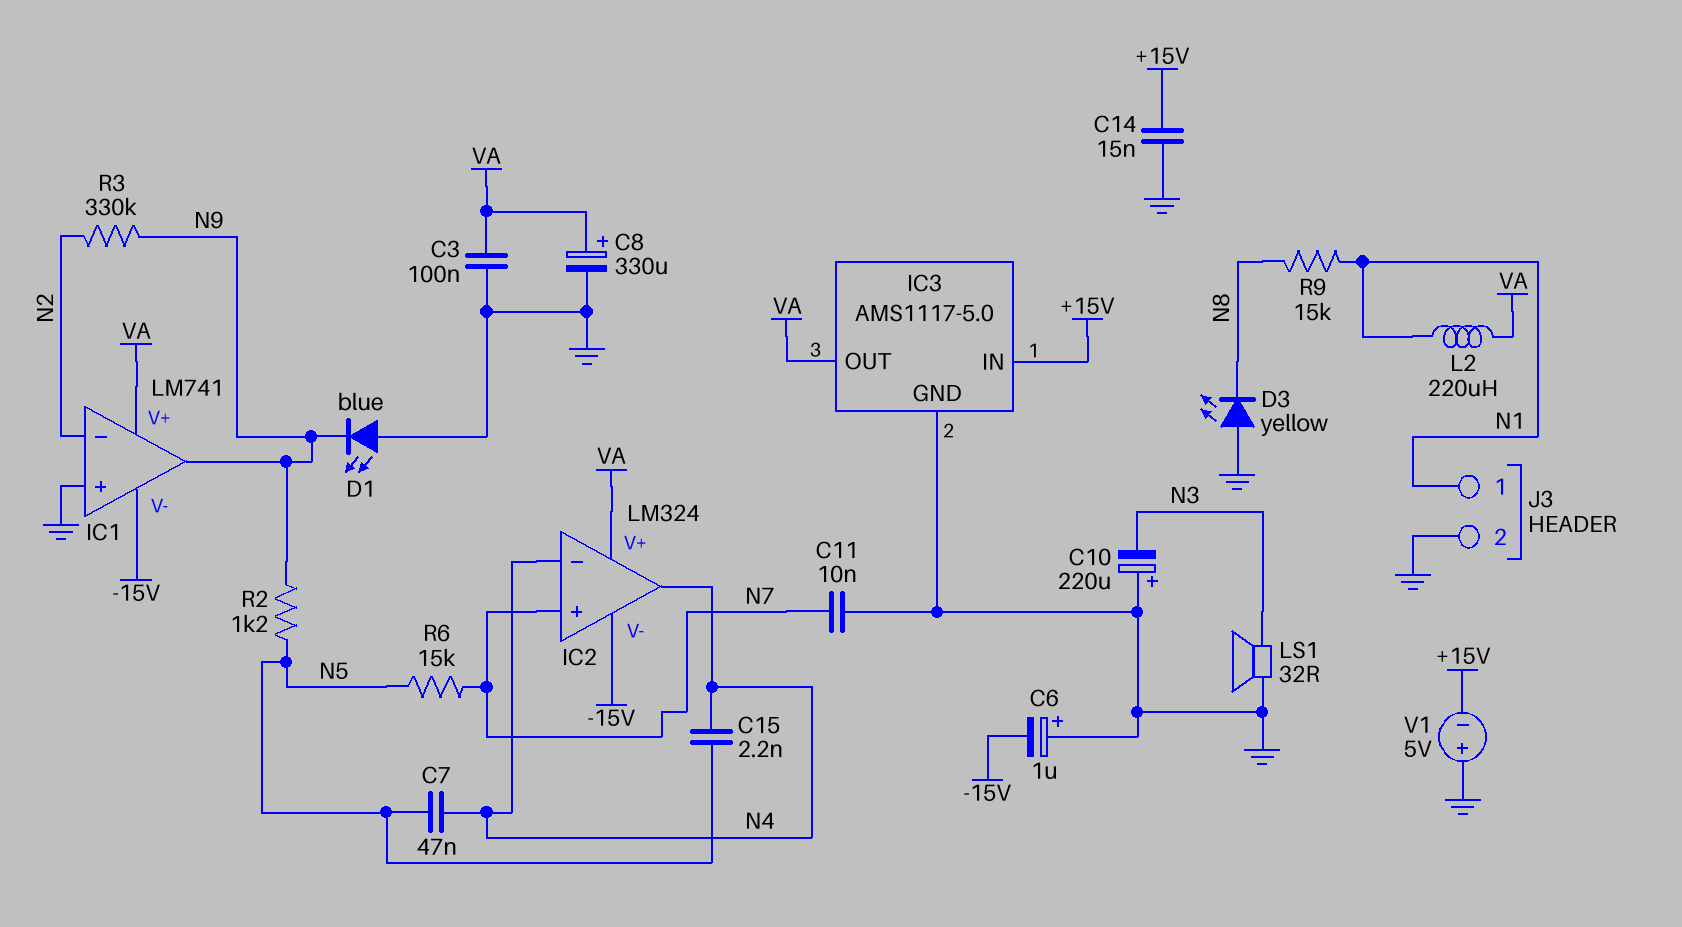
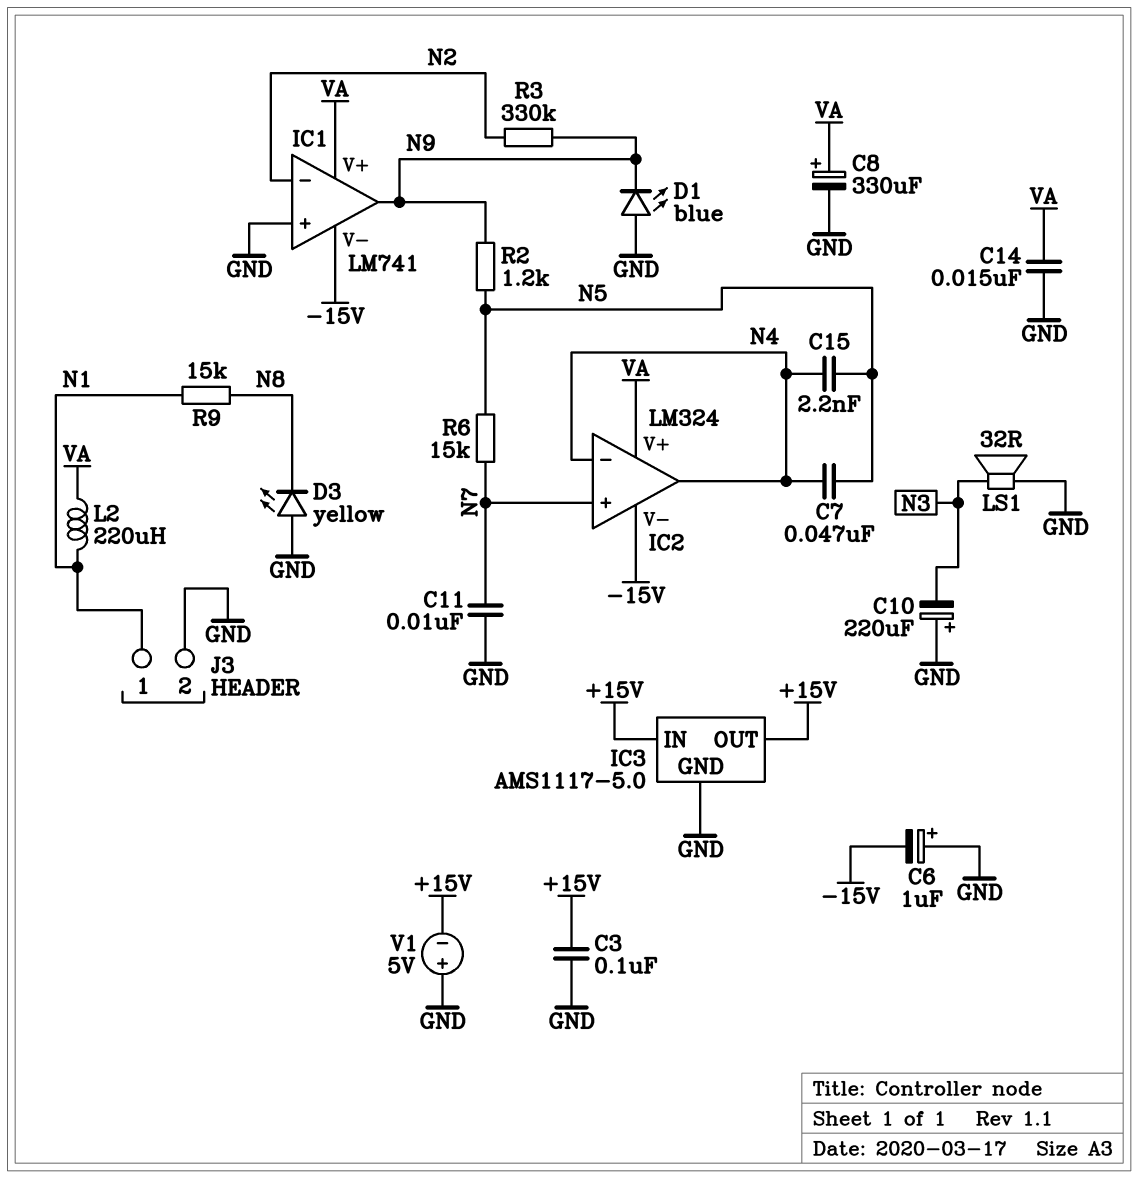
C3: 100nF (GND, VA) -> 100nF (+15V, GND)
C14: 15nF (+15V, GND) -> 15nF (GND, VA)
IC3 pin OUT: VA -> +15V

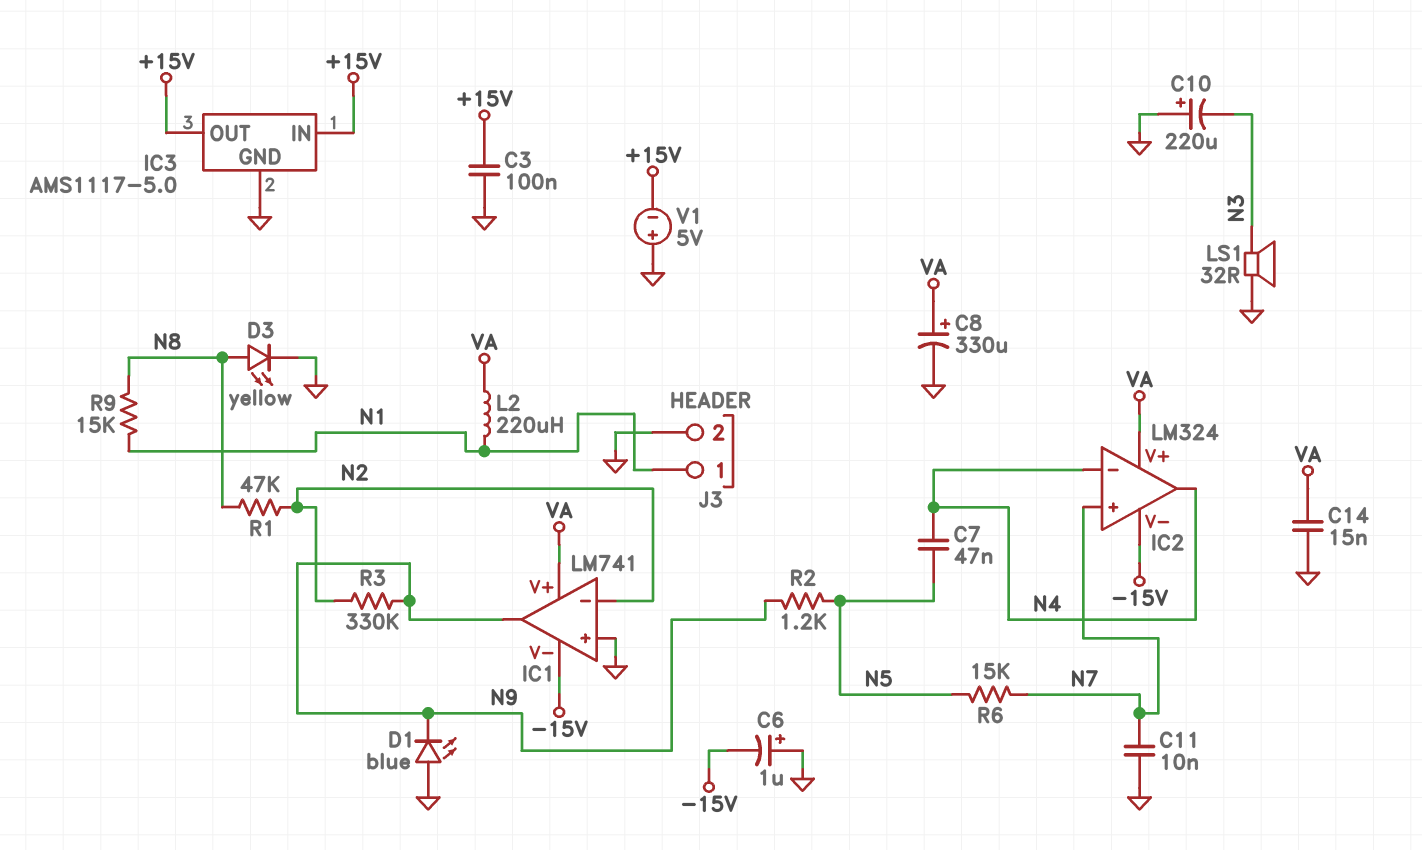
C15: 2.2nF (N4, N5) -> none
D3: LED yellow (A GND, K N8) -> LED yellow (A N8, K GND)
R1: none -> 47k (N2, N8)

